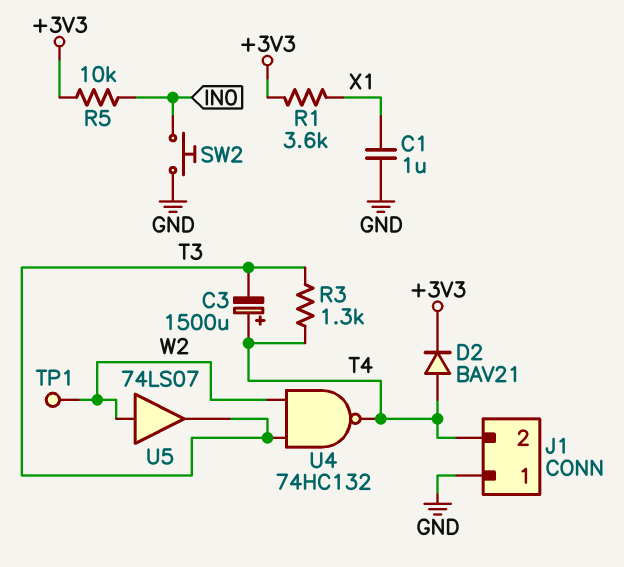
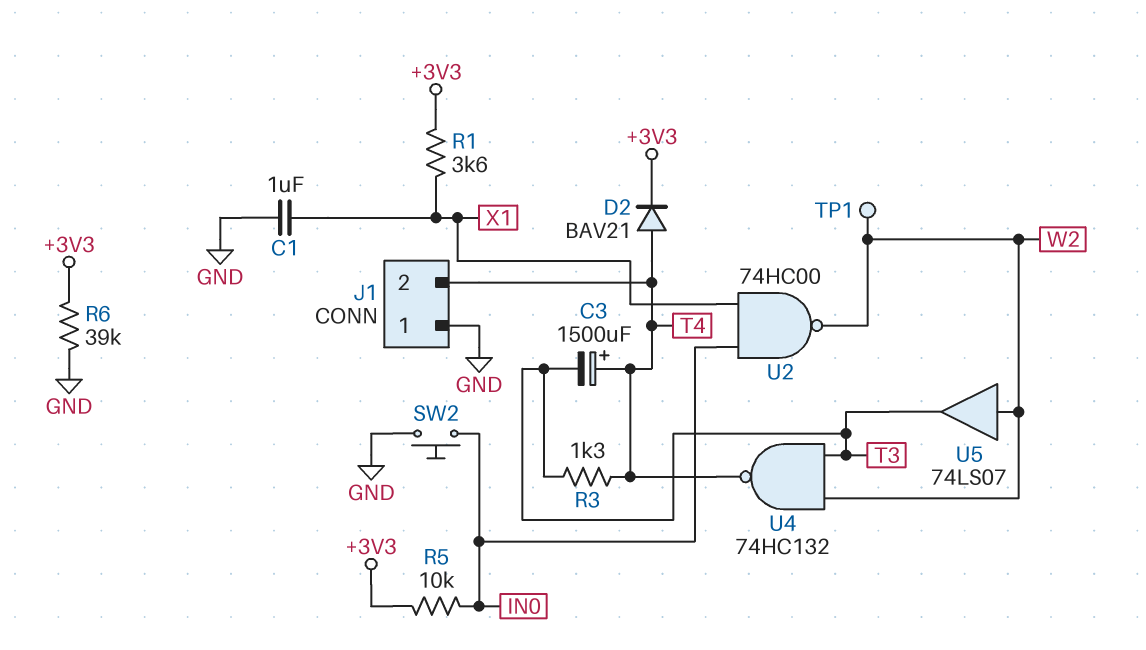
R6: none -> 39k (+3V3, GND)
U2: none -> NAND 74HC00 (in IN0, in X1, out W2)

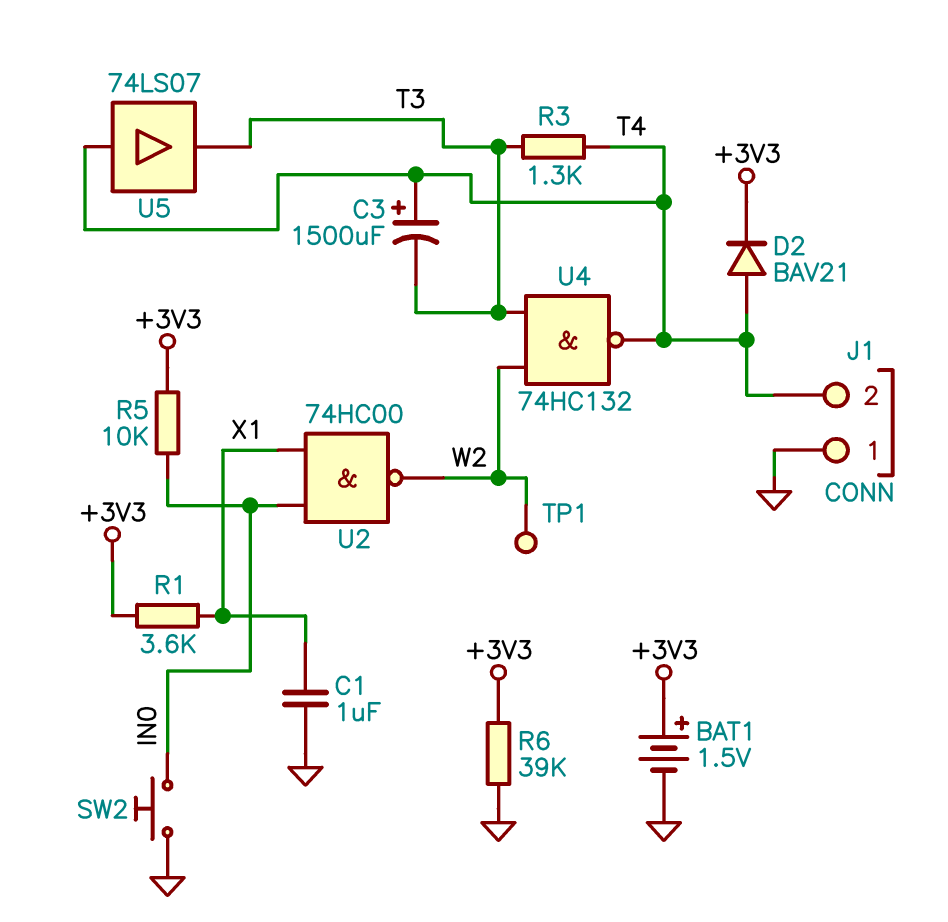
BAT1: none -> 1.5V (plus +3V3, minus GND)
U5: buffer 74LS07 (in W2, out T3) -> buffer 74LS07 (in T4, out T3)

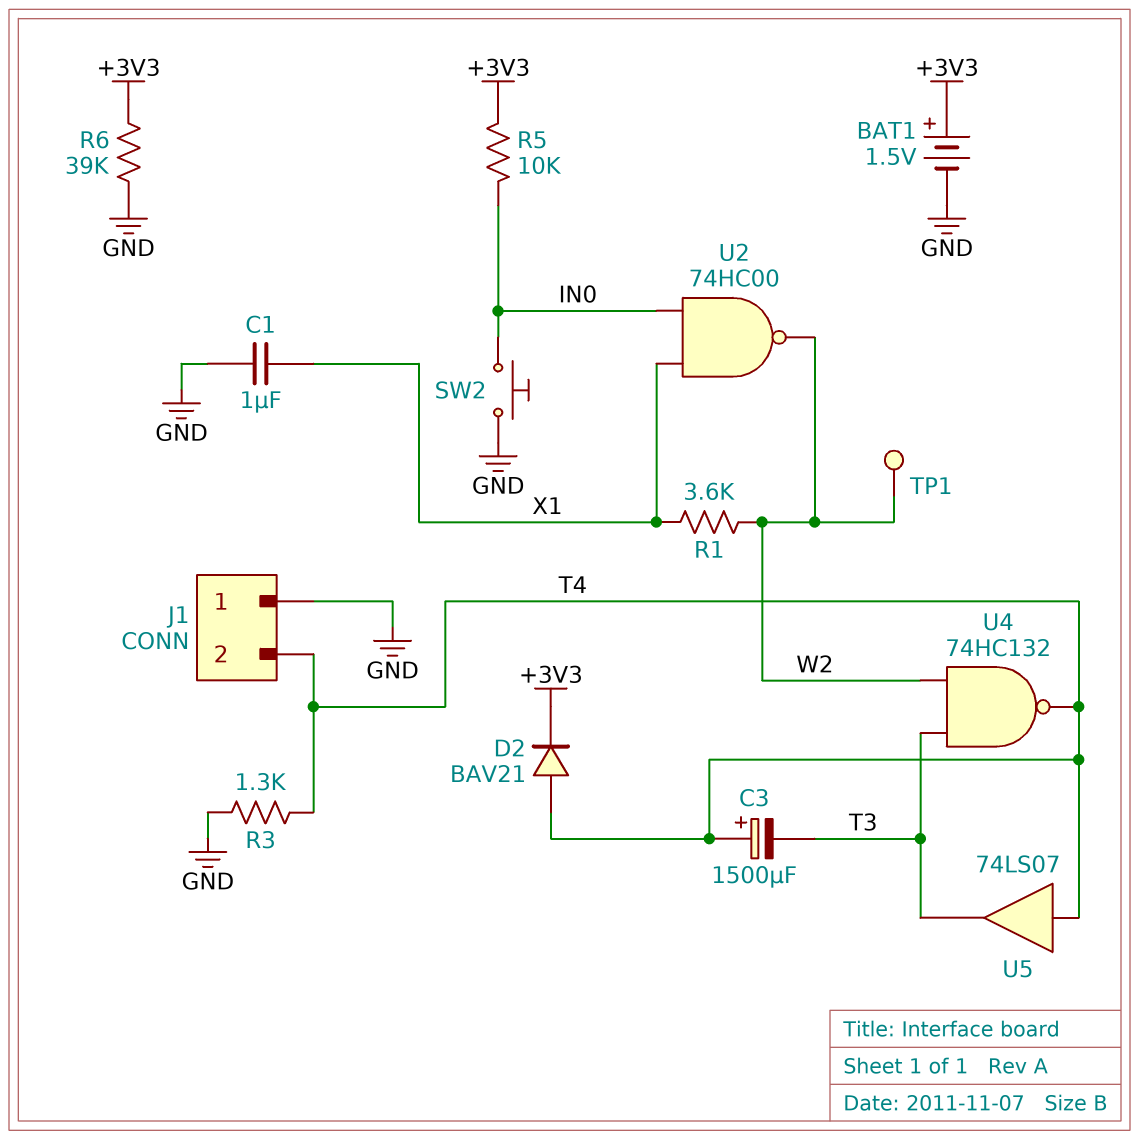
R1: 3.6k (+3V3, X1) -> 3.6k (W2, X1)
R3: 1.3k (T3, T4) -> 1.3k (GND, T4)

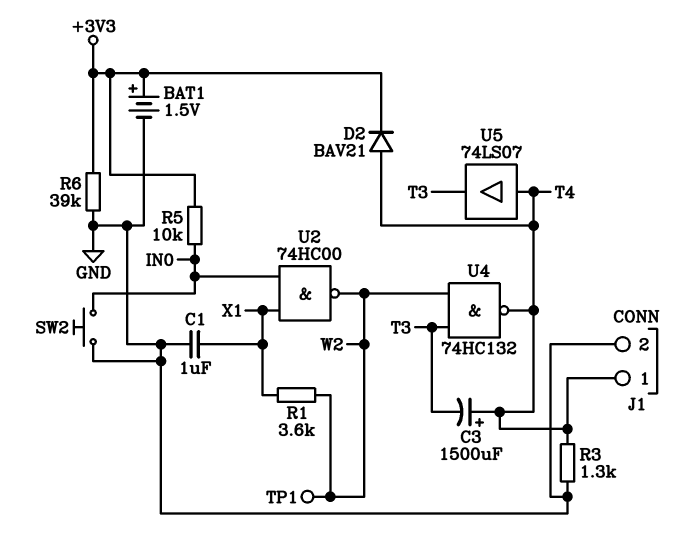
J1 pin 1: GND -> T4
J1 pin 2: T4 -> GND

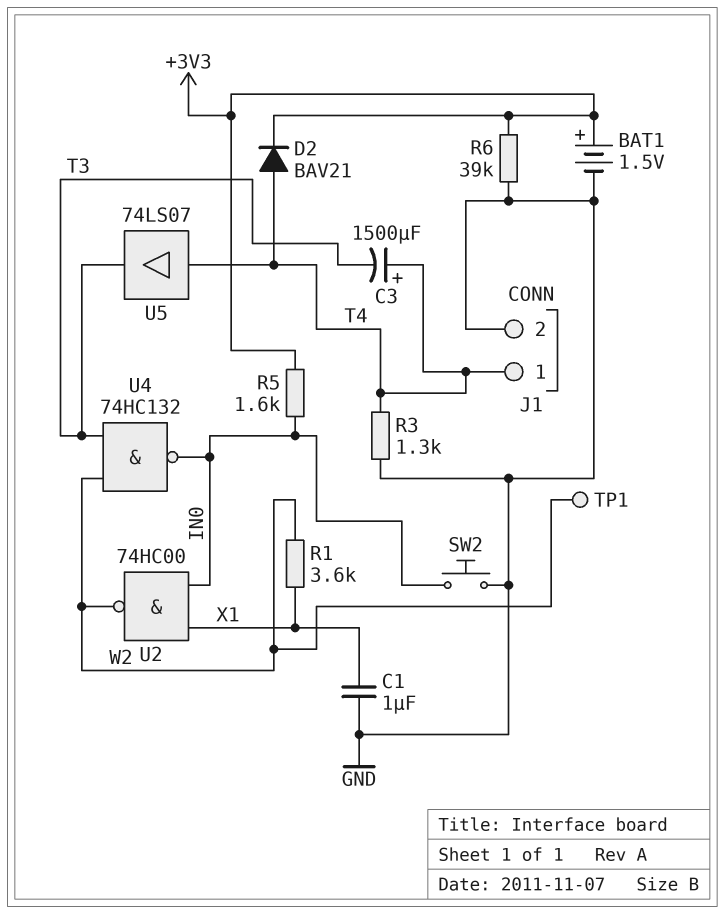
R5: 10k (+3V3, IN0) -> 1.6k (+3V3, IN0)
U4: NAND 74HC132 (in T3, in W2, out T4) -> NAND 74HC132 (in T3, in W2, out IN0)

